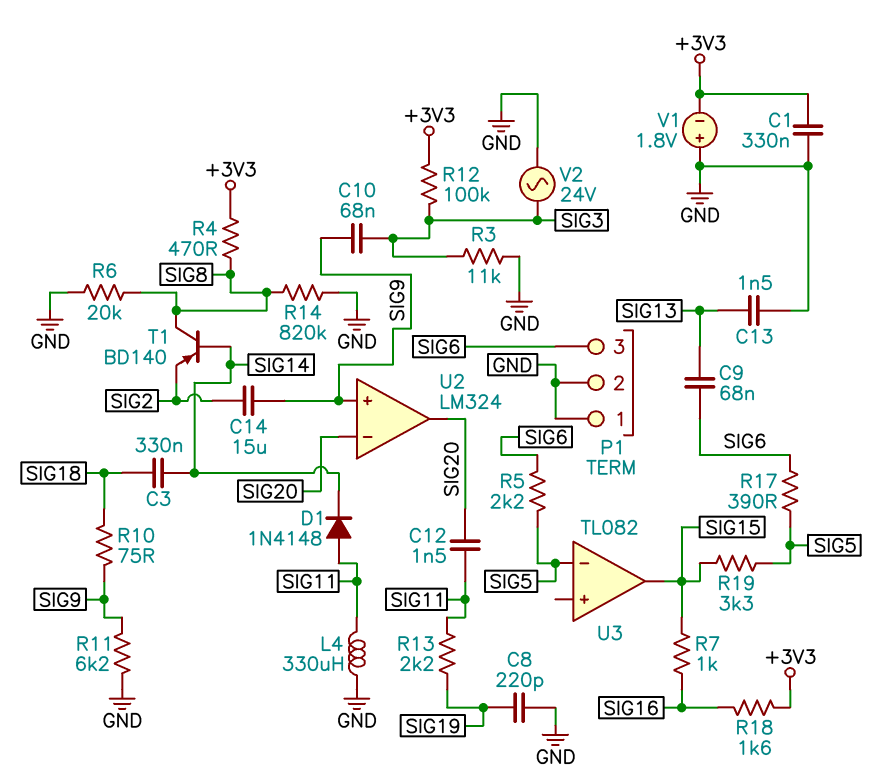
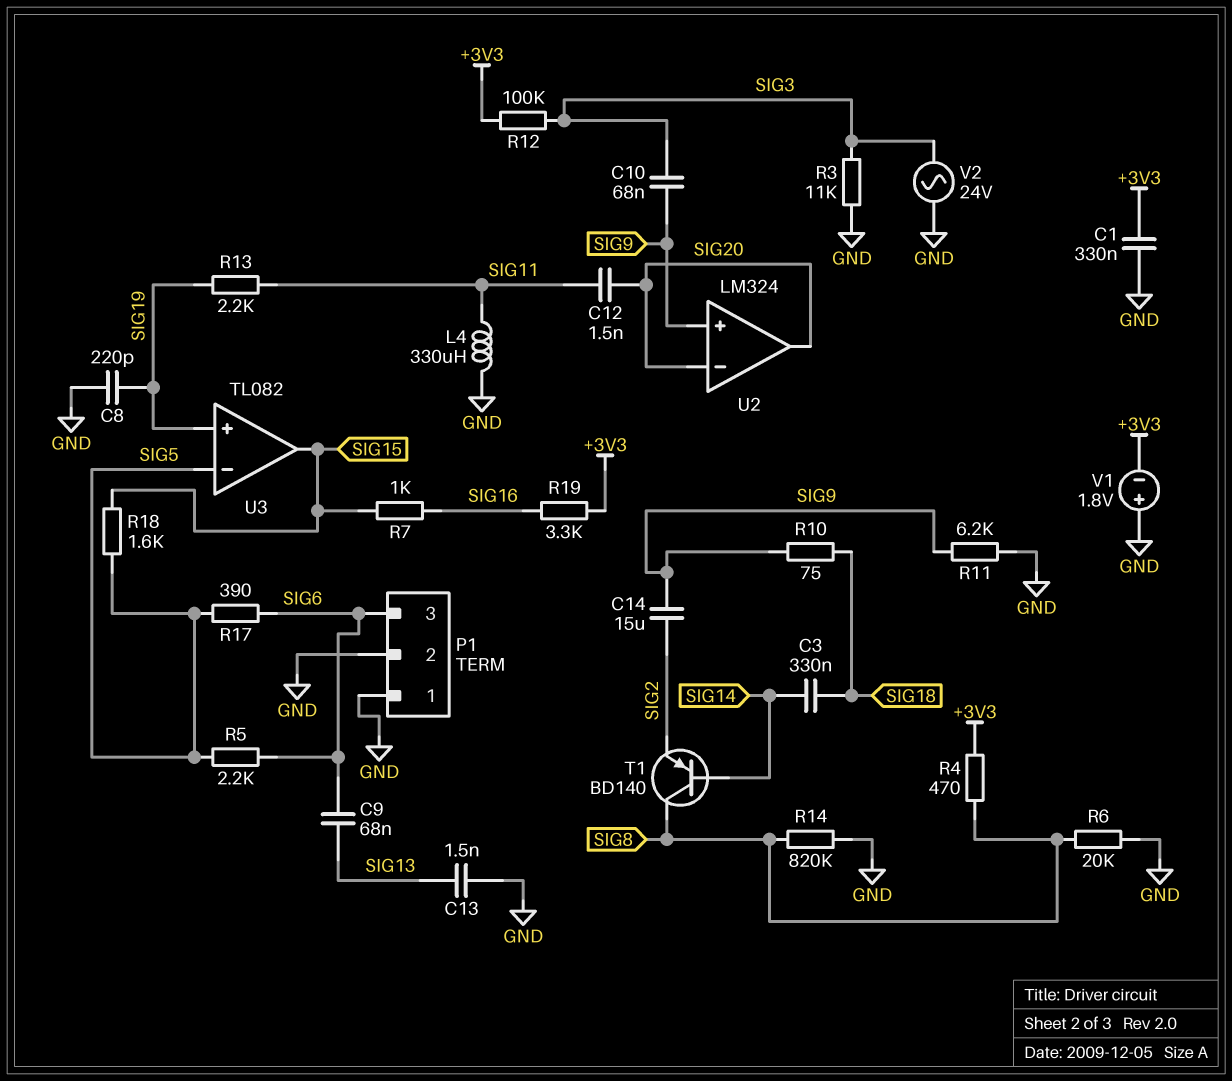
D1: diode 1N4148 (A SIG11, K SIG14) -> none
R18: 1.6k (+3V3, SIG16) -> 1.6k (SIG5, SIG15)
R19: 3.3k (SIG5, SIG15) -> 3.3k (+3V3, SIG16)
U3 pin in+: none -> SIG19

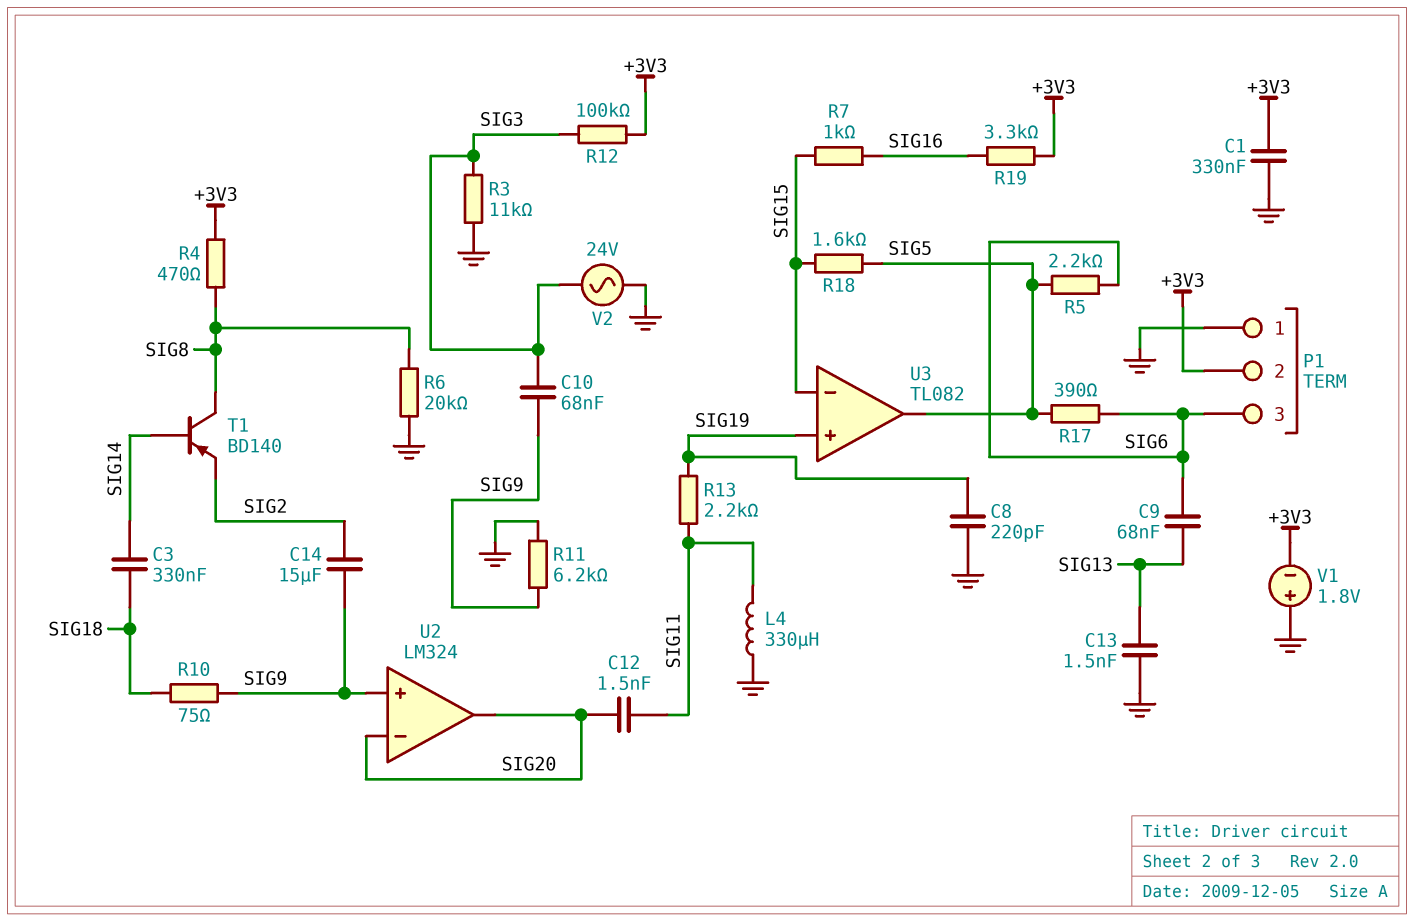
P1 pin 2: GND -> +3V3
R14: 820k (GND, SIG8) -> none
U3 pin in-: SIG5 -> SIG15
U3 pin out: SIG15 -> SIG5

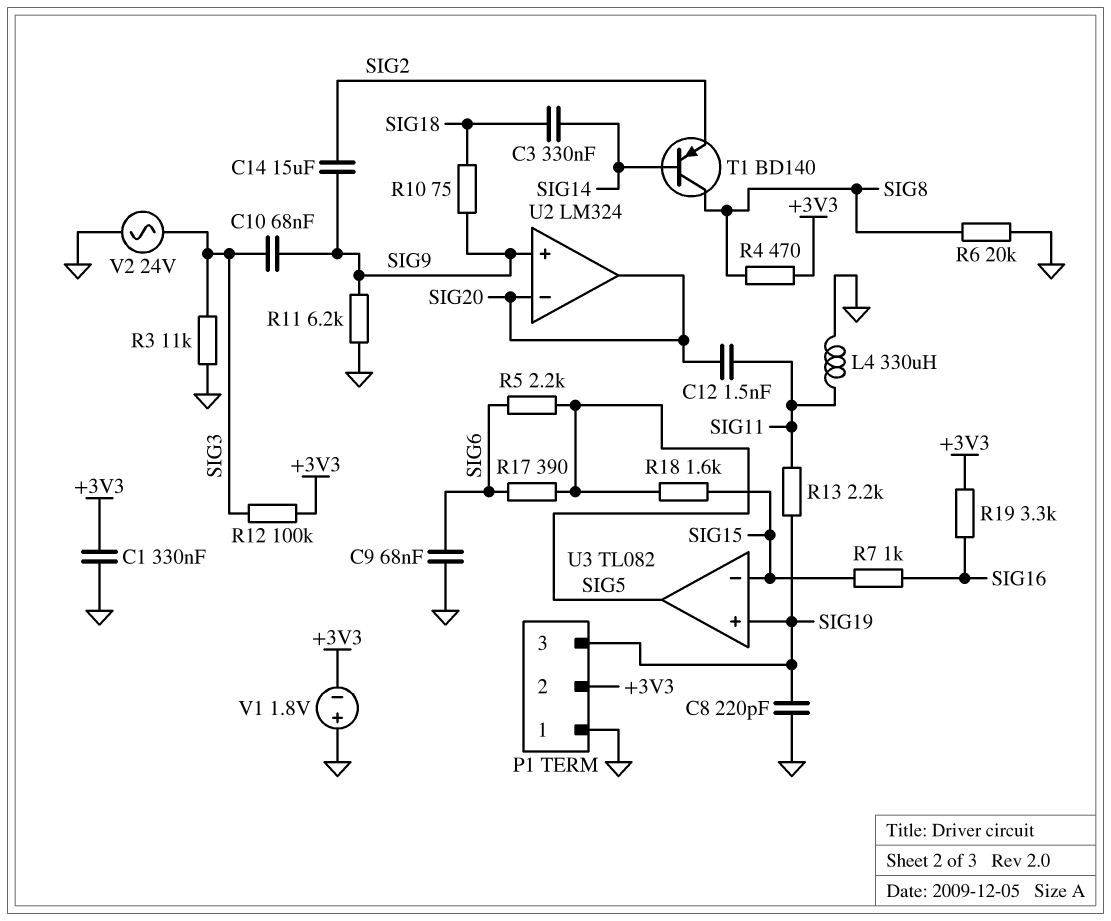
C9: 68nF (SIG6, SIG13) -> 68nF (GND, SIG6)
C13: 1.5nF (GND, SIG13) -> none
P1 pin 3: SIG6 -> SIG19

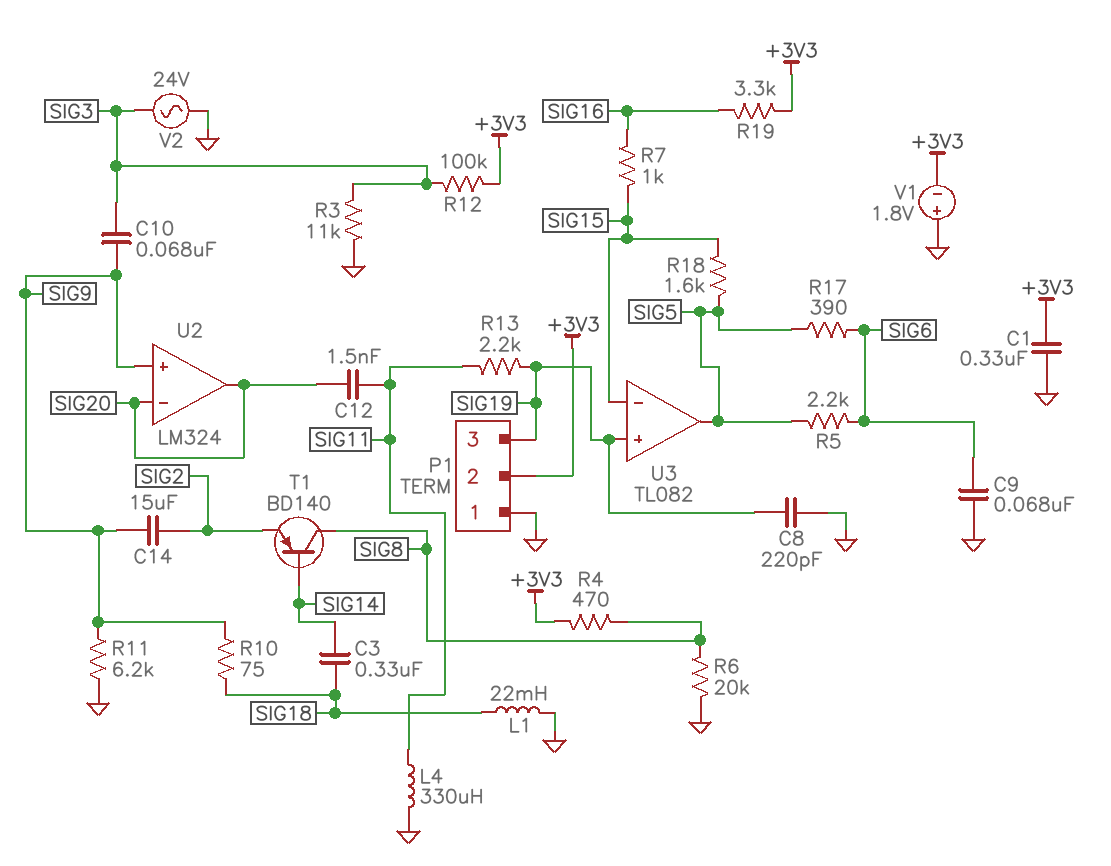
L1: none -> 22mH (GND, SIG18)

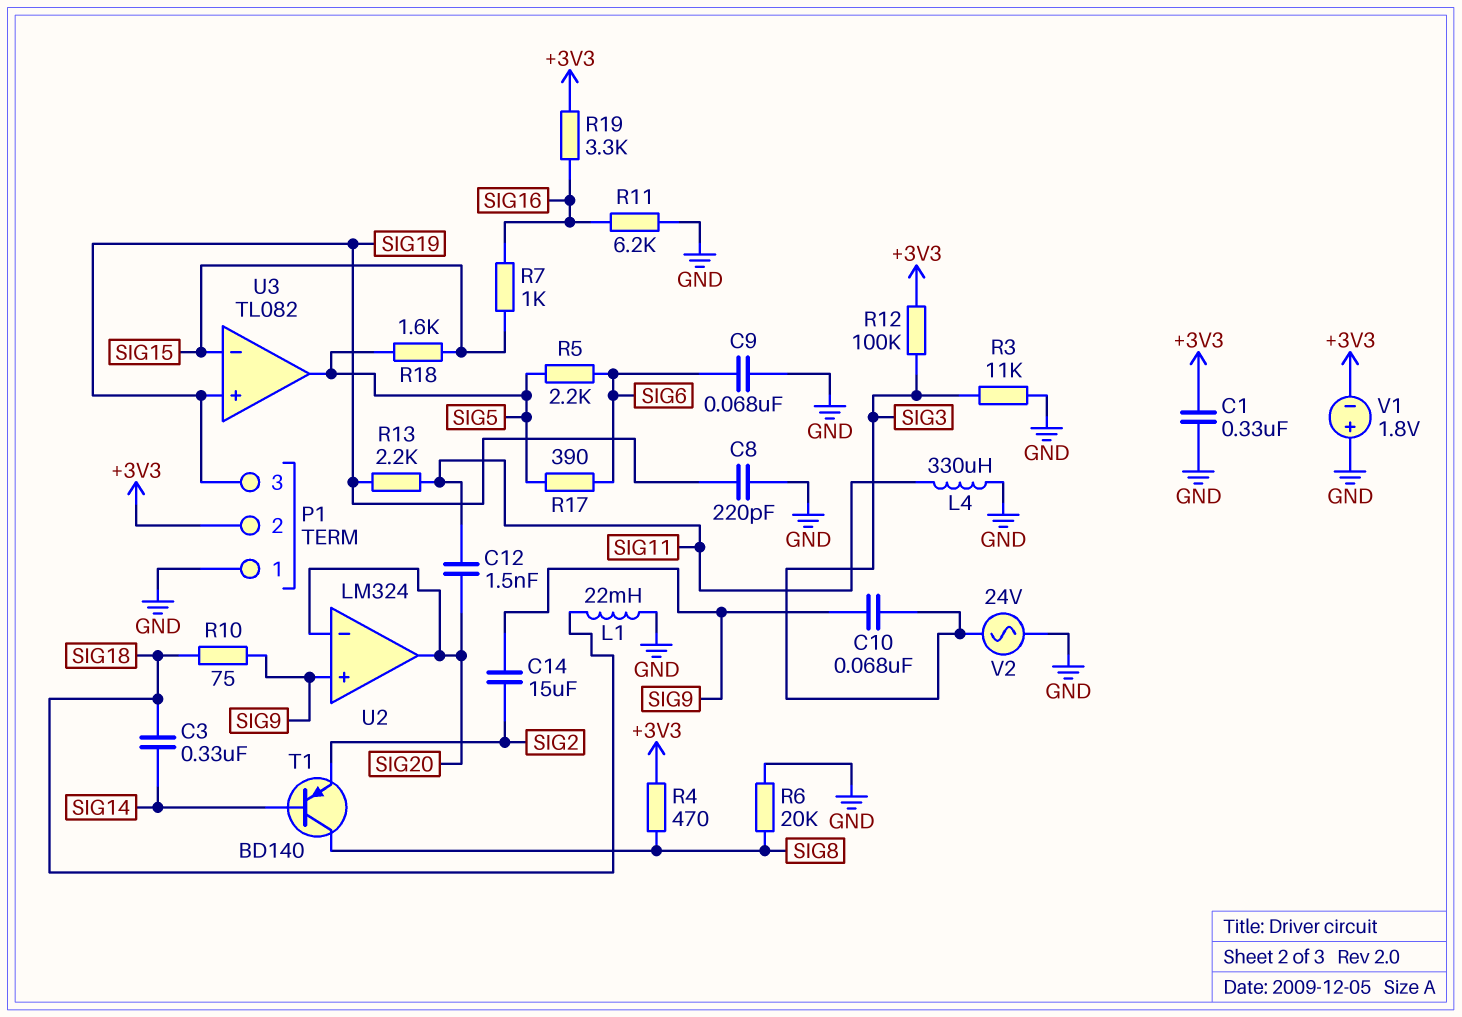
R11: 6.2k (GND, SIG9) -> 6.2k (GND, SIG16)

